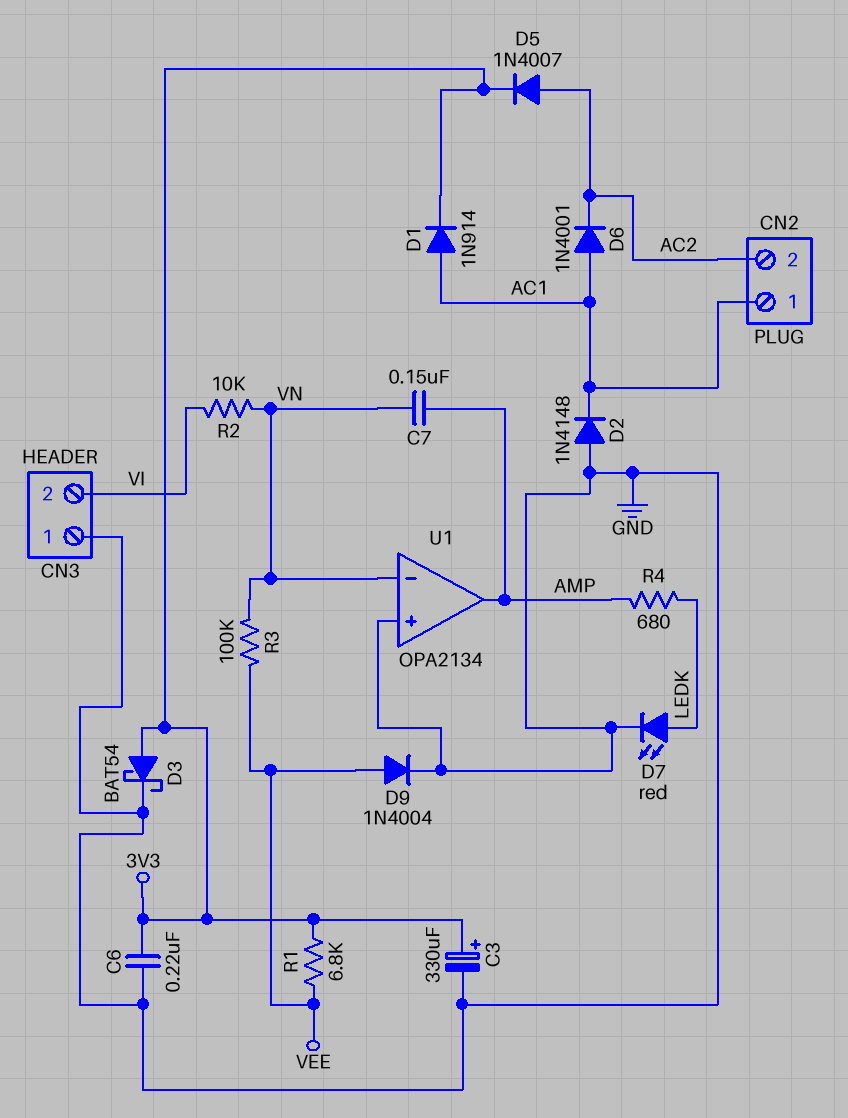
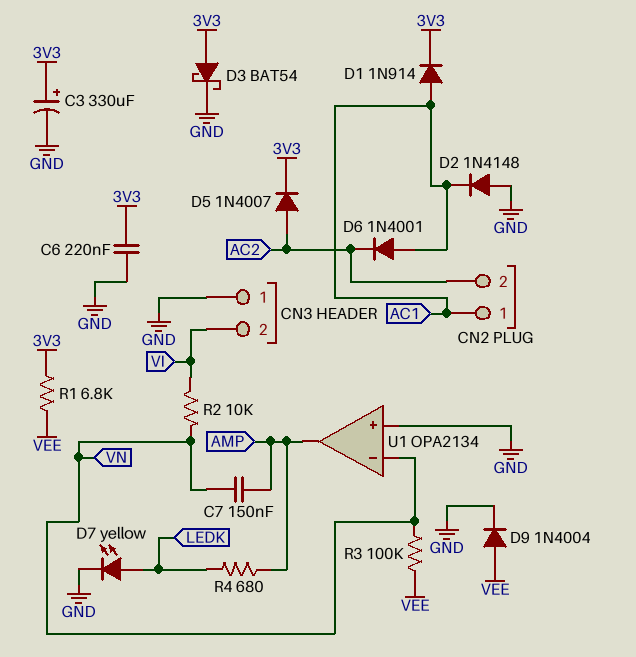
D7: LED red (A LEDK, K GND) -> LED yellow (A LEDK, K GND)

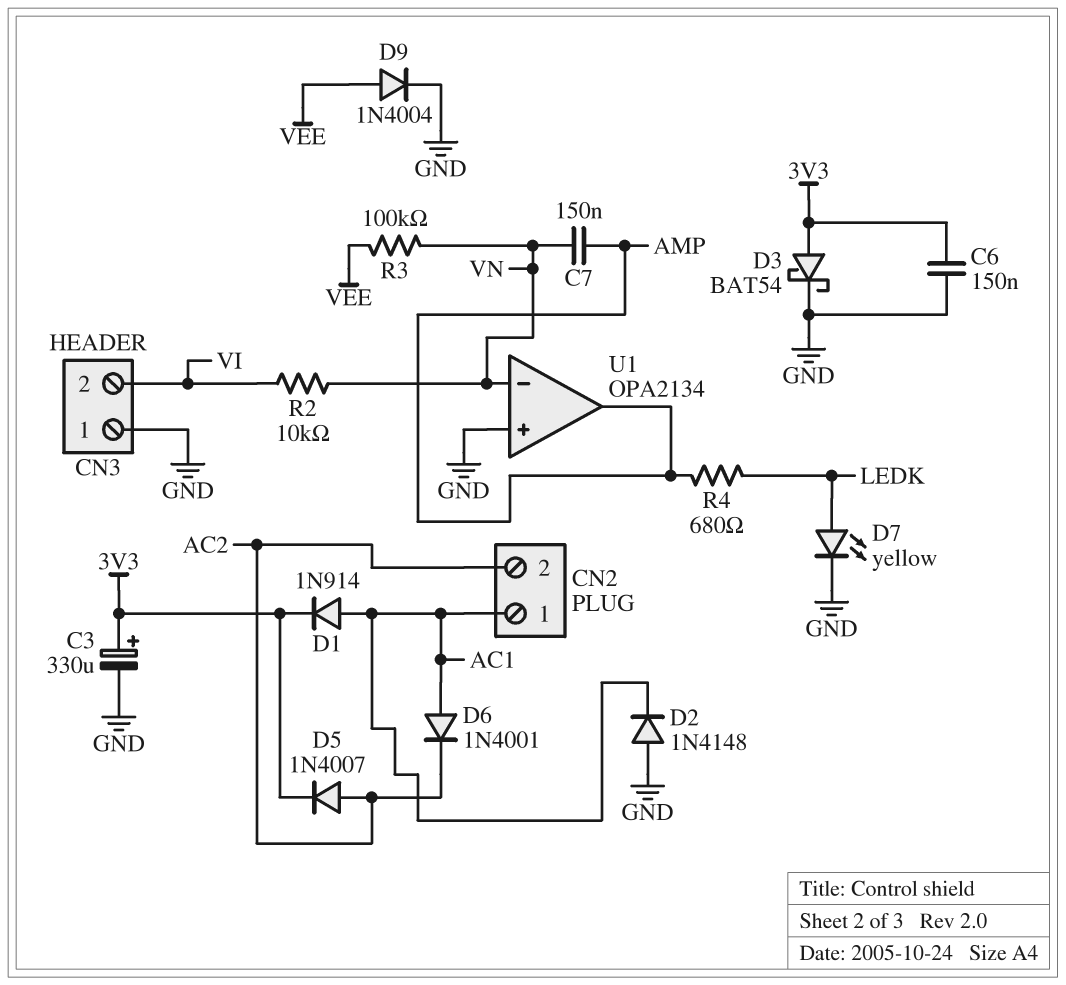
C6: 220nF (3V3, GND) -> 150nF (3V3, GND)
R1: 6.8k (3V3, VEE) -> none

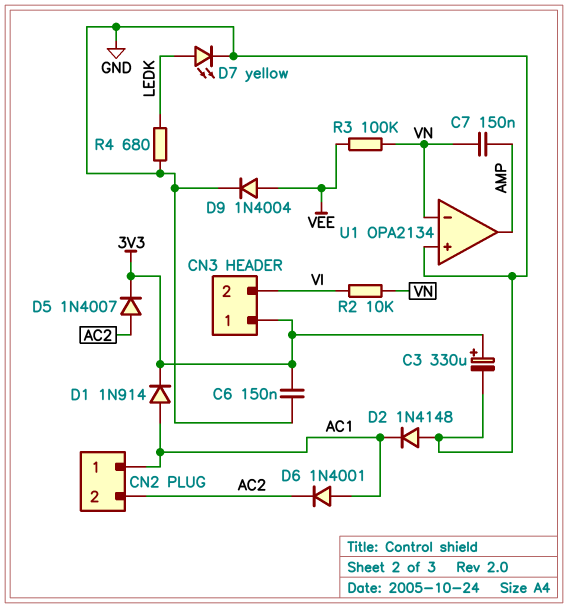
CN3 pin 1: GND -> 3V3
D3: schottky BAT54 (A 3V3, K GND) -> none
R4: 680 (AMP, LEDK) -> 680 (GND, LEDK)

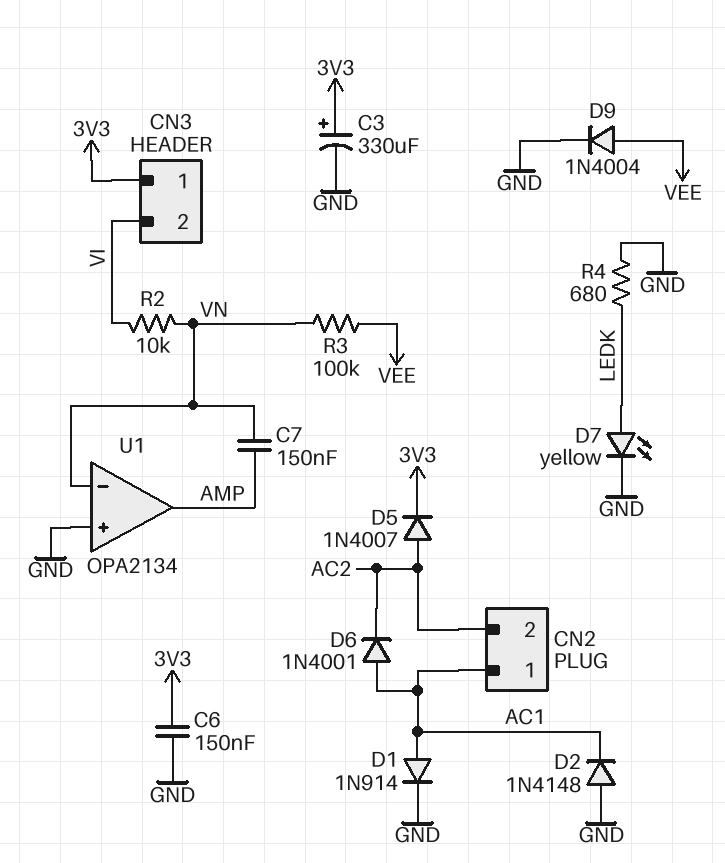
D1: diode 1N914 (A AC1, K 3V3) -> diode 1N914 (A AC1, K GND)

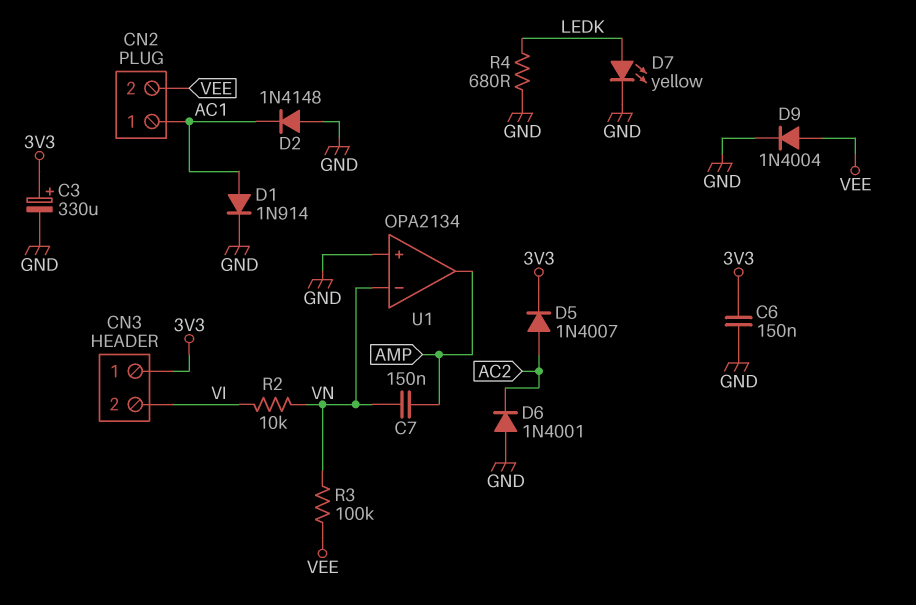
CN2 pin 2: AC2 -> VEE
D6: diode 1N4001 (A AC1, K AC2) -> diode 1N4001 (A GND, K AC2)

